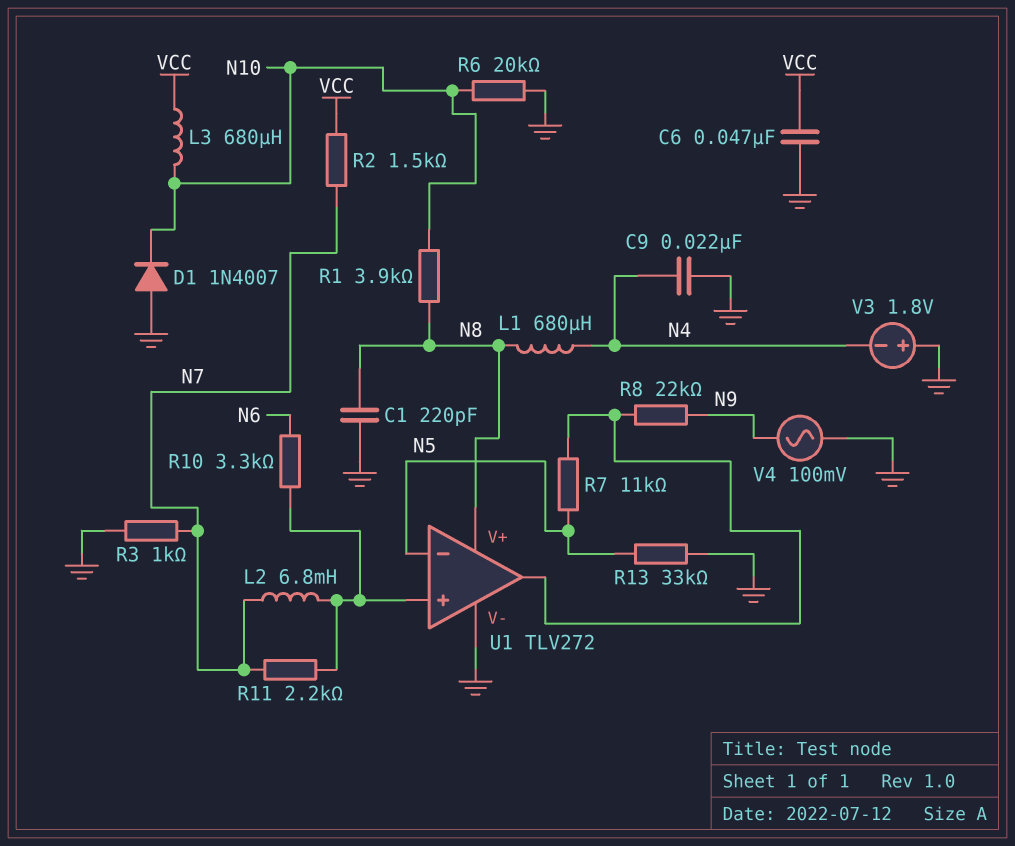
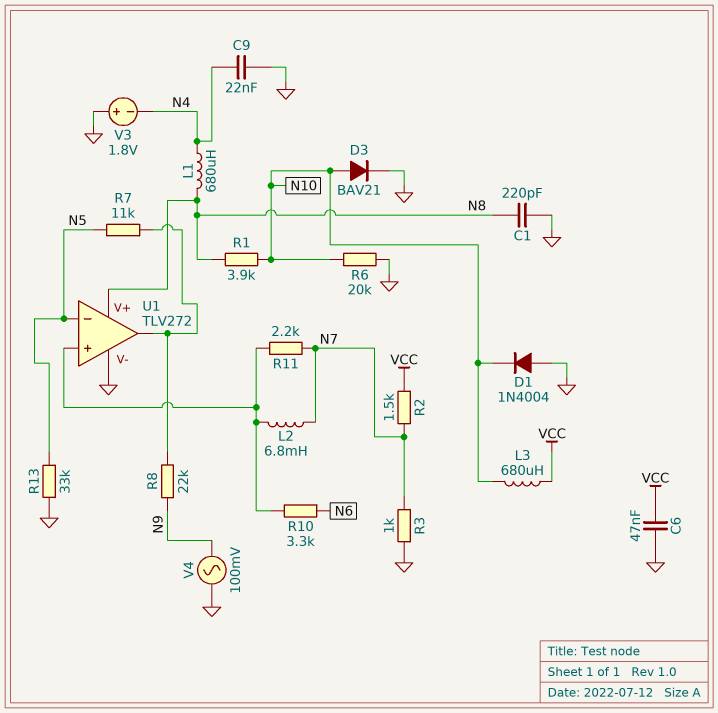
D1: diode 1N4007 (A GND, K N10) -> diode 1N4004 (A GND, K N10)
D3: none -> diode BAV21 (A N10, K GND)

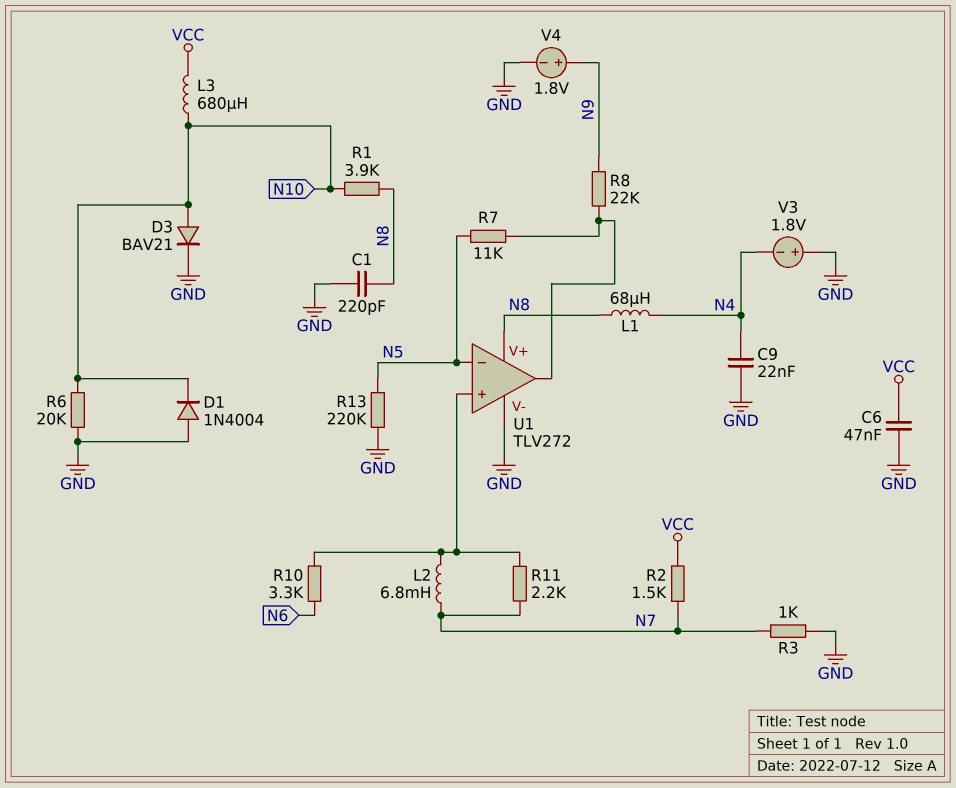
L1: 680uH (N4, N8) -> 68uH (N4, N8)
R13: 33k (GND, N5) -> 220k (GND, N5)
V4: AC 100mV (GND, N9) -> 1.8V (plus N9, minus GND)

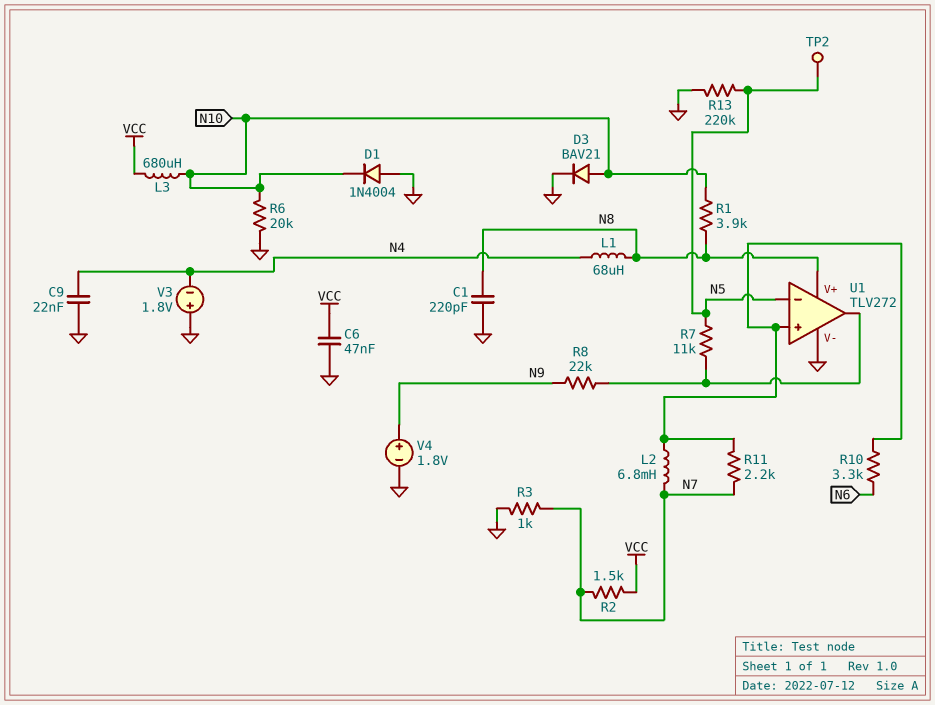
TP2: none -> test point (N5)

